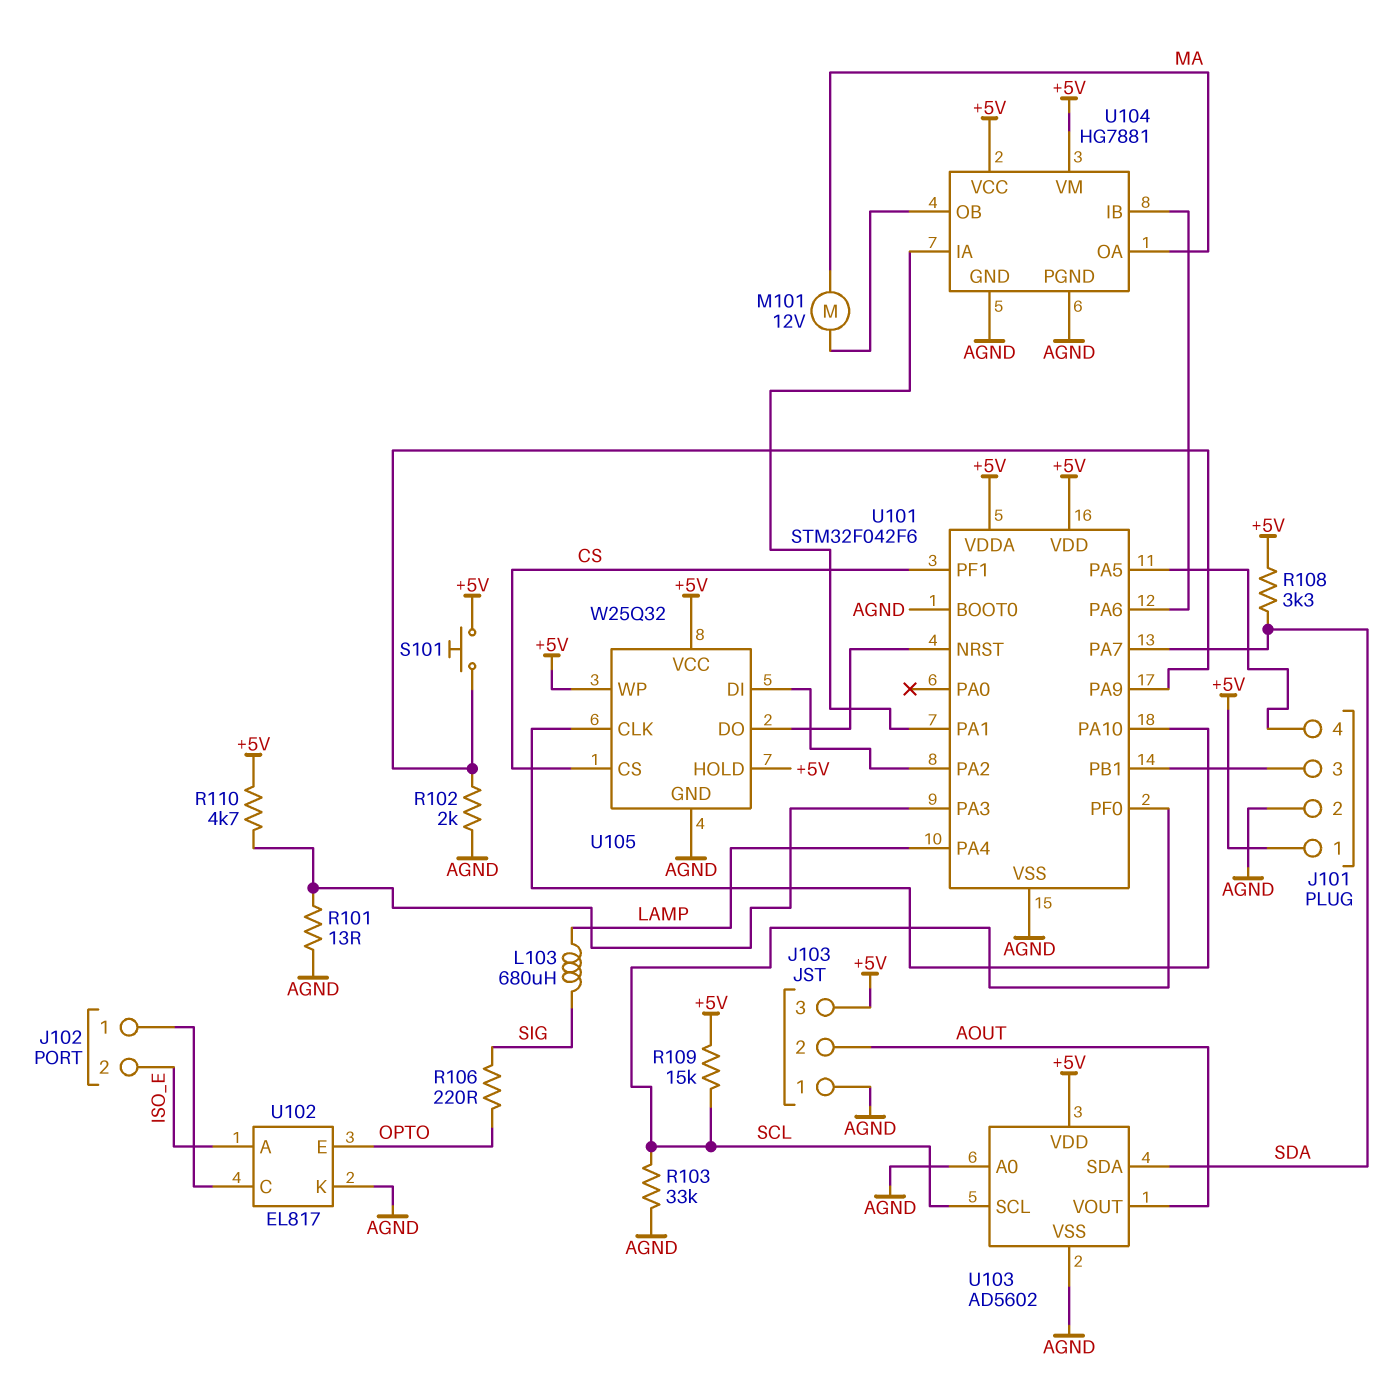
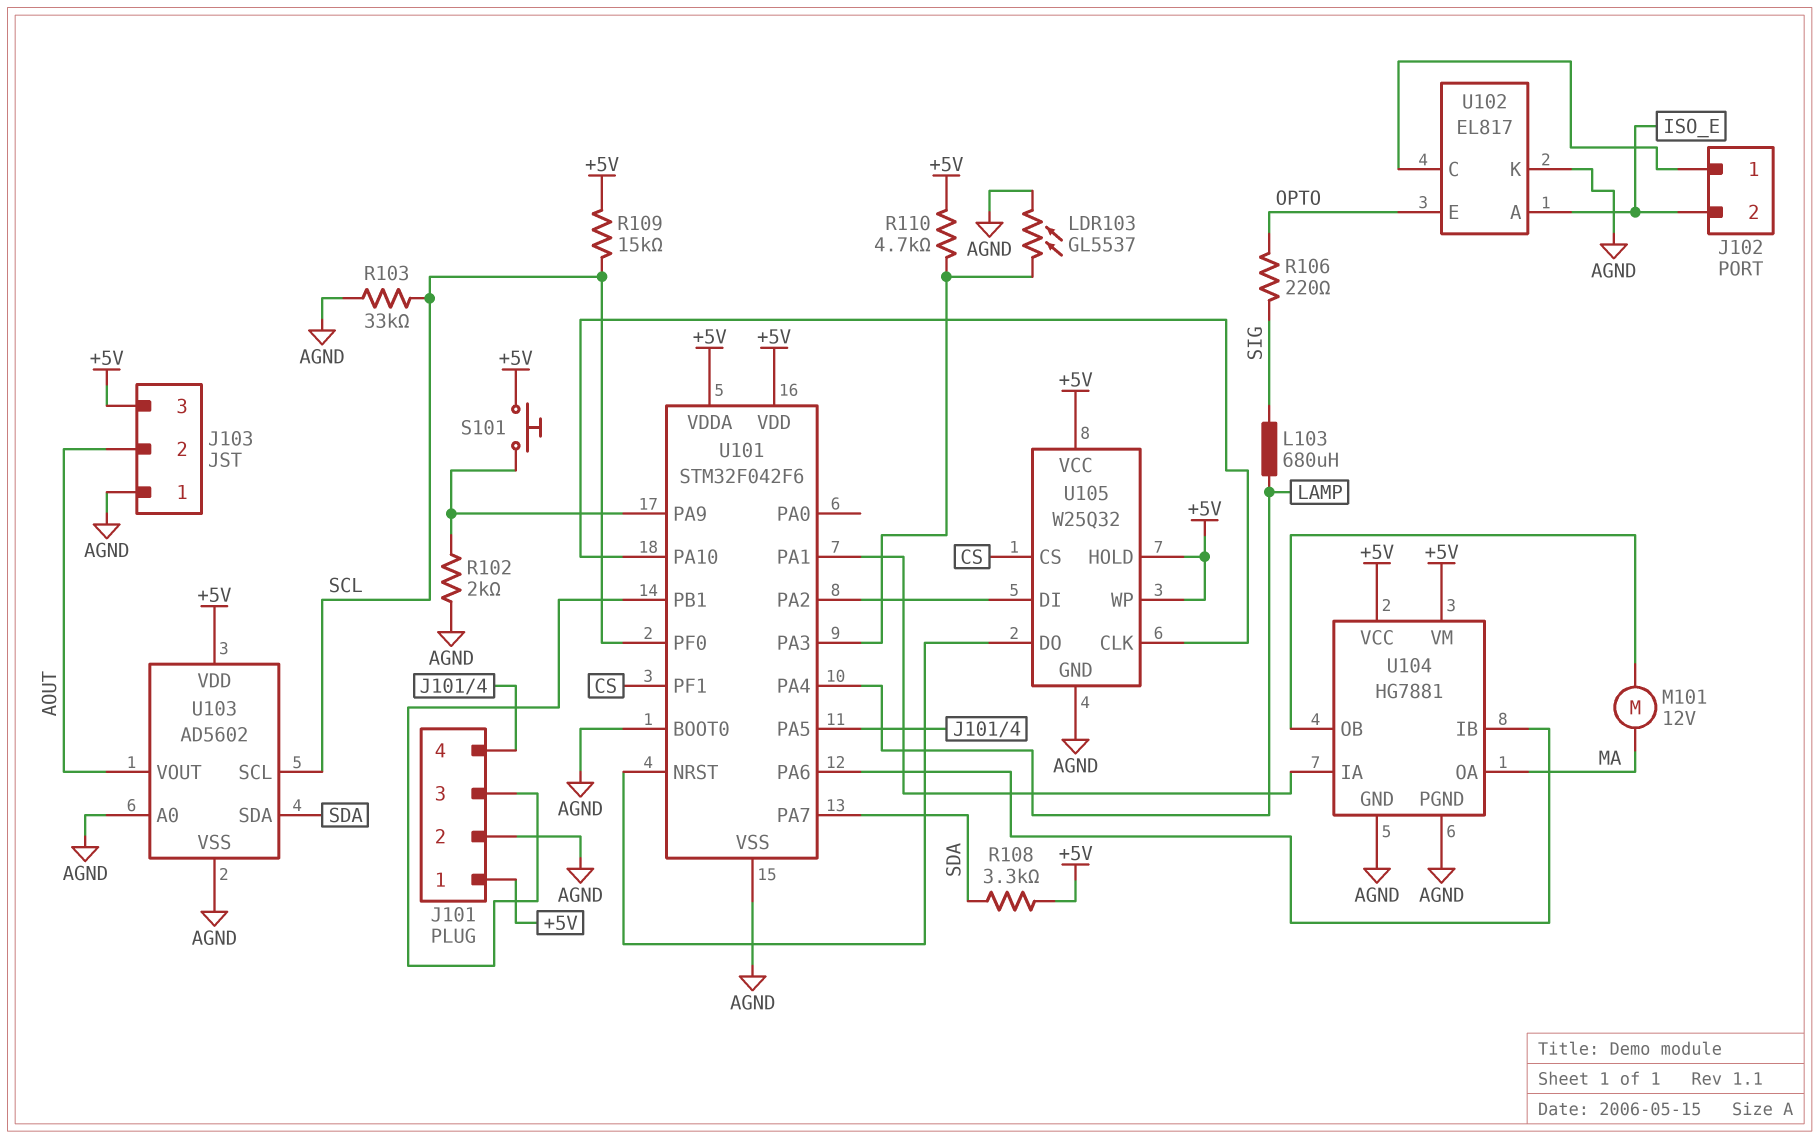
LDR103: none -> GL5537 (AGND, U101/PA3)
R101: 13 (AGND, U101/PA3) -> none

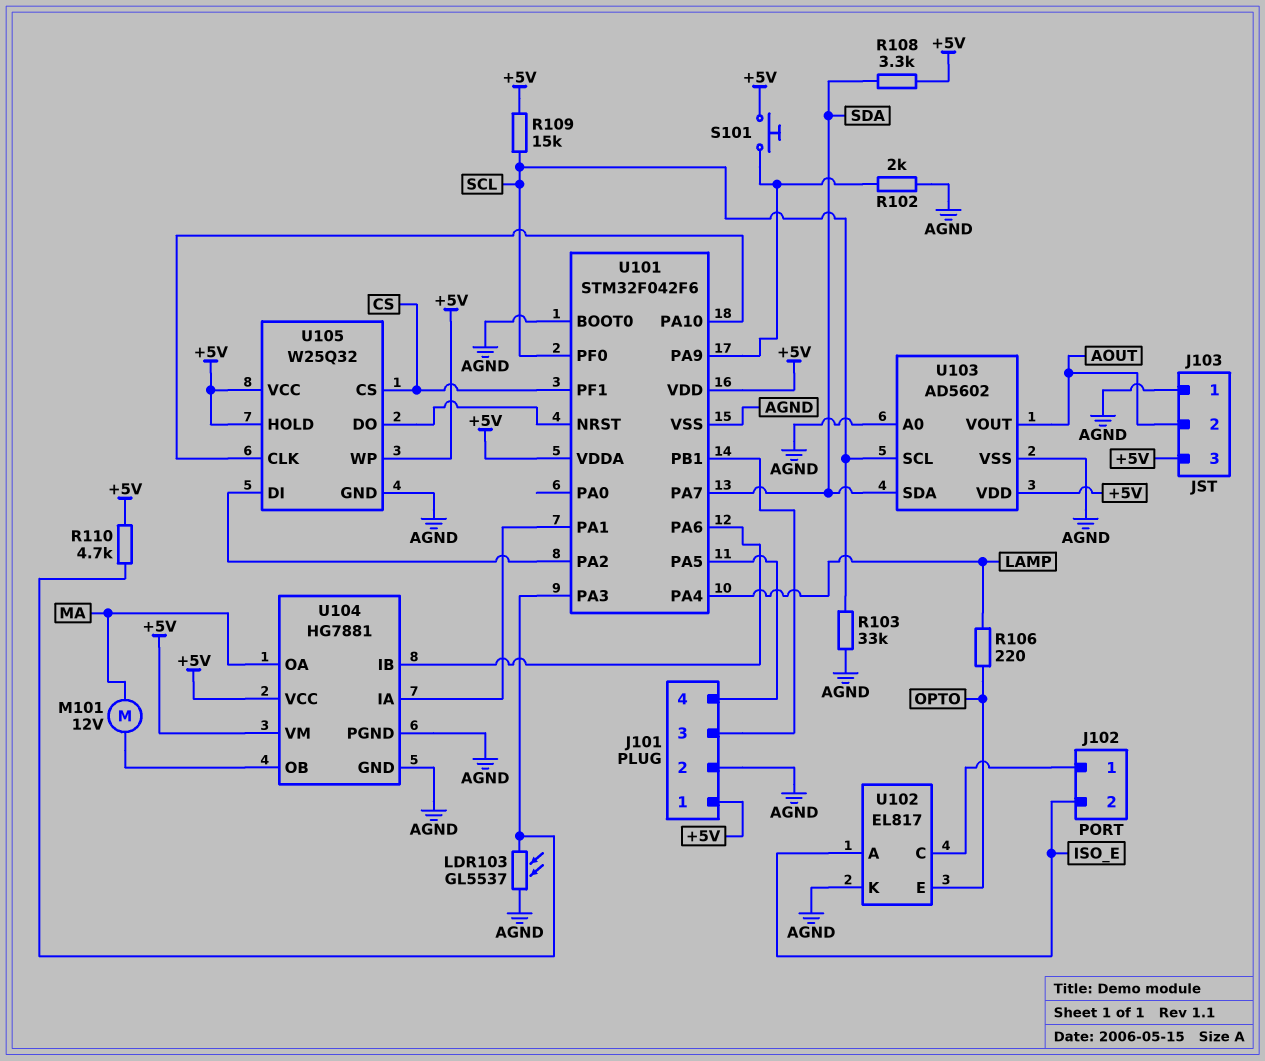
L103: 680uH (LAMP, SIG) -> none
R106: 220 (OPTO, SIG) -> 220 (LAMP, OPTO)

